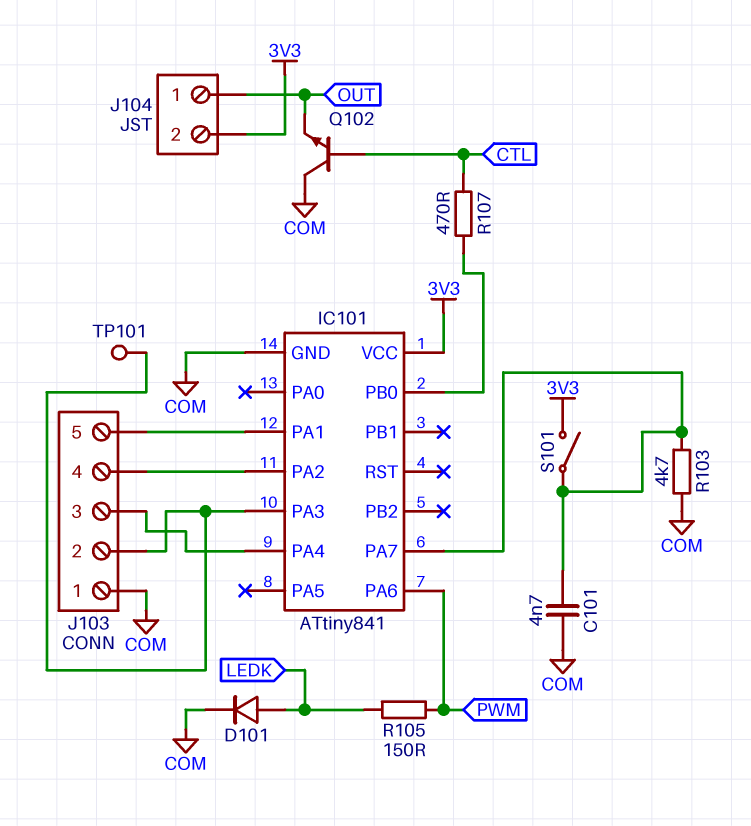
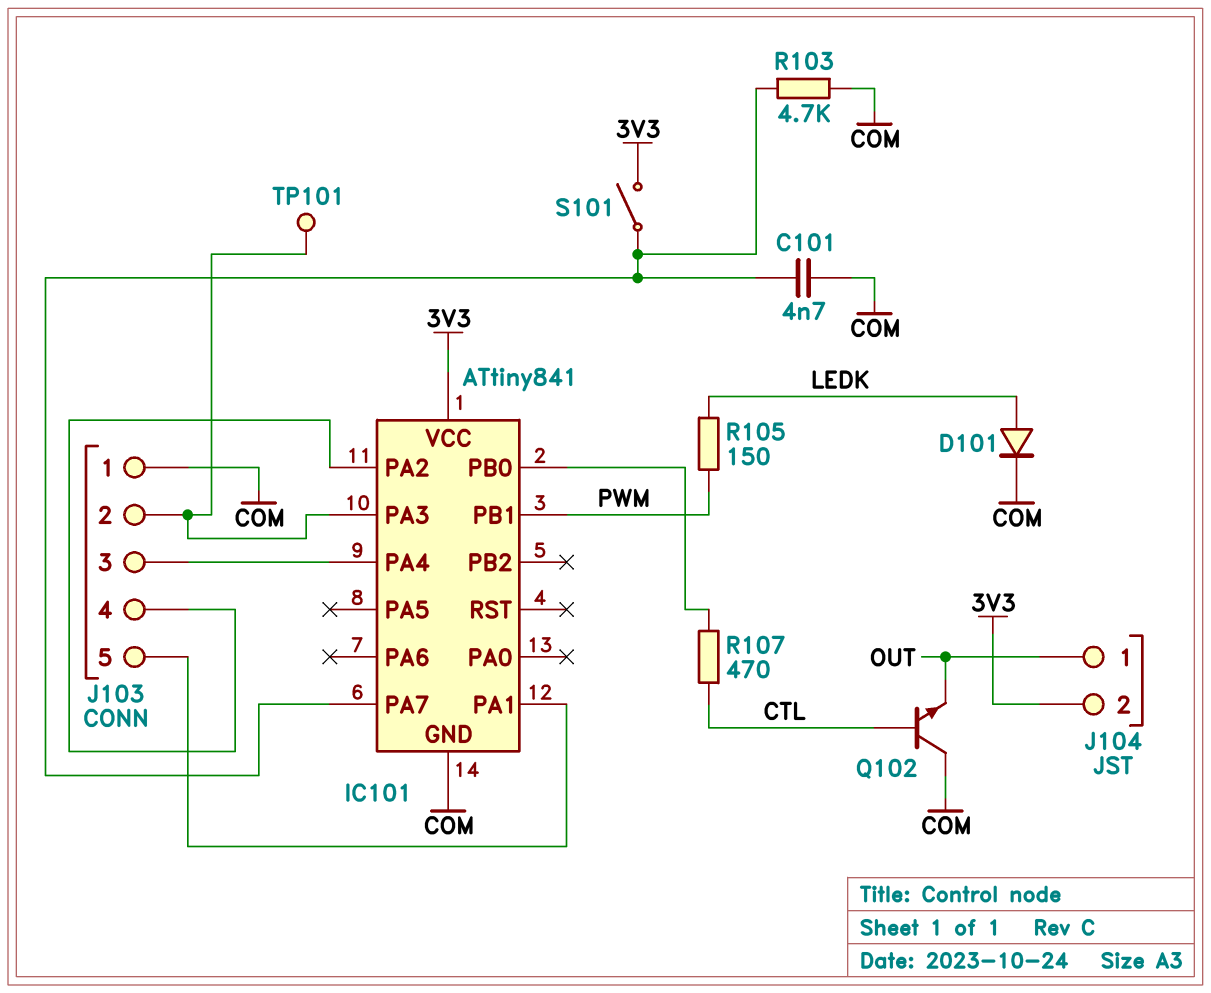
IC101 pin PA6: PWM -> none
IC101 pin PB1: none -> PWM

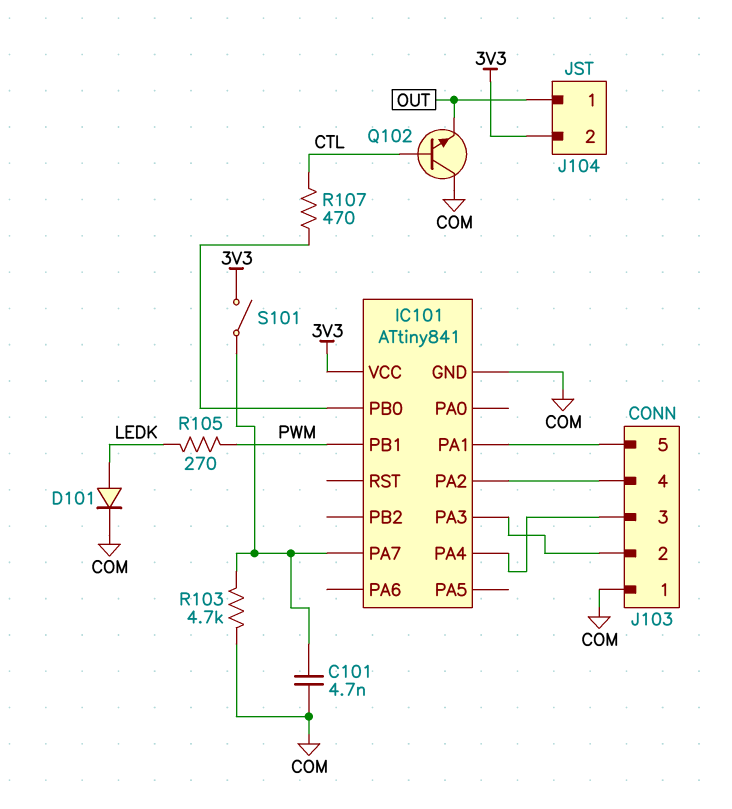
R105: 150 (LEDK, PWM) -> 270 (LEDK, PWM)
TP101: test point (IC101/PA3) -> none

